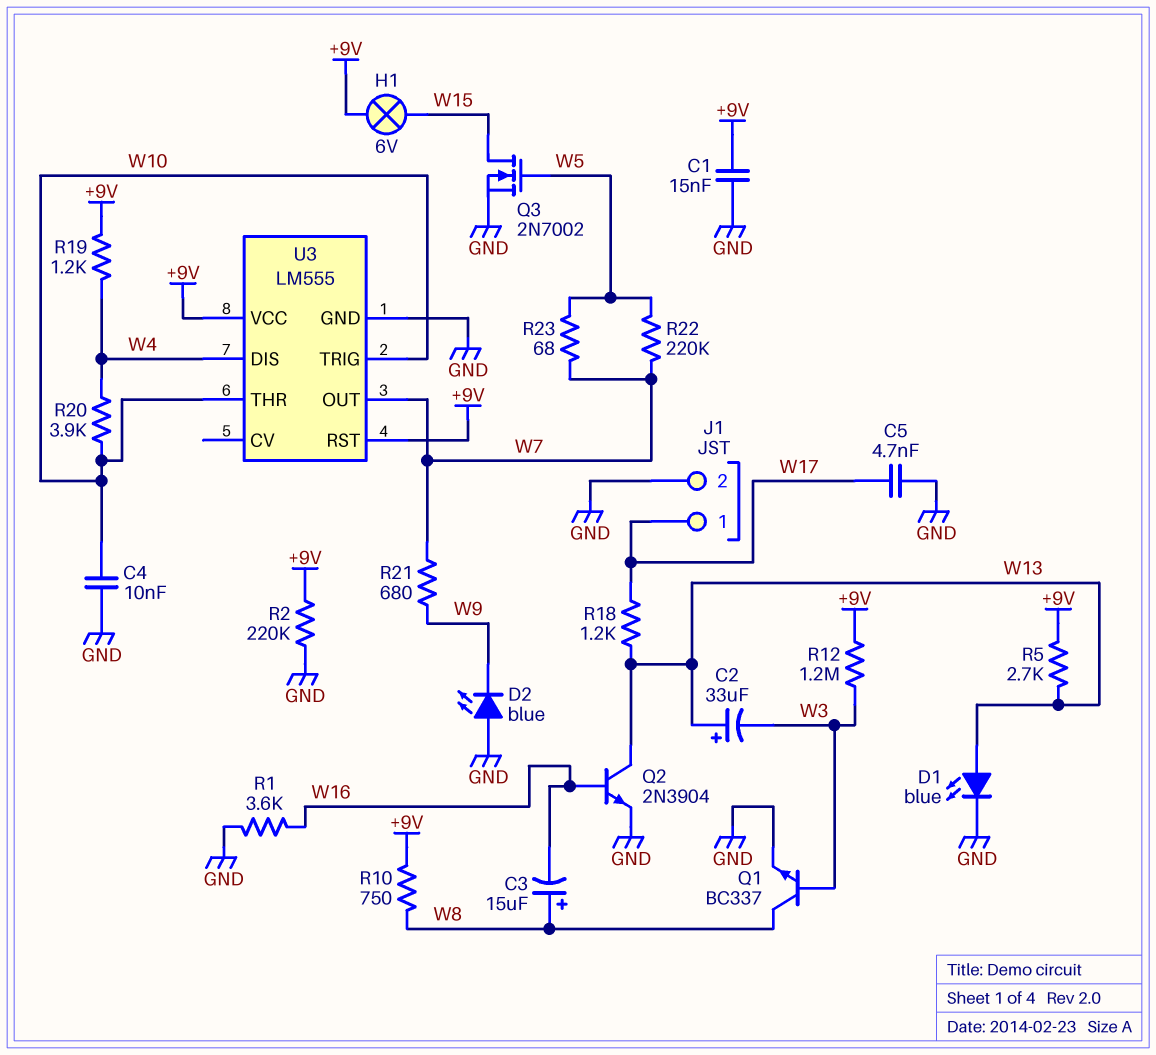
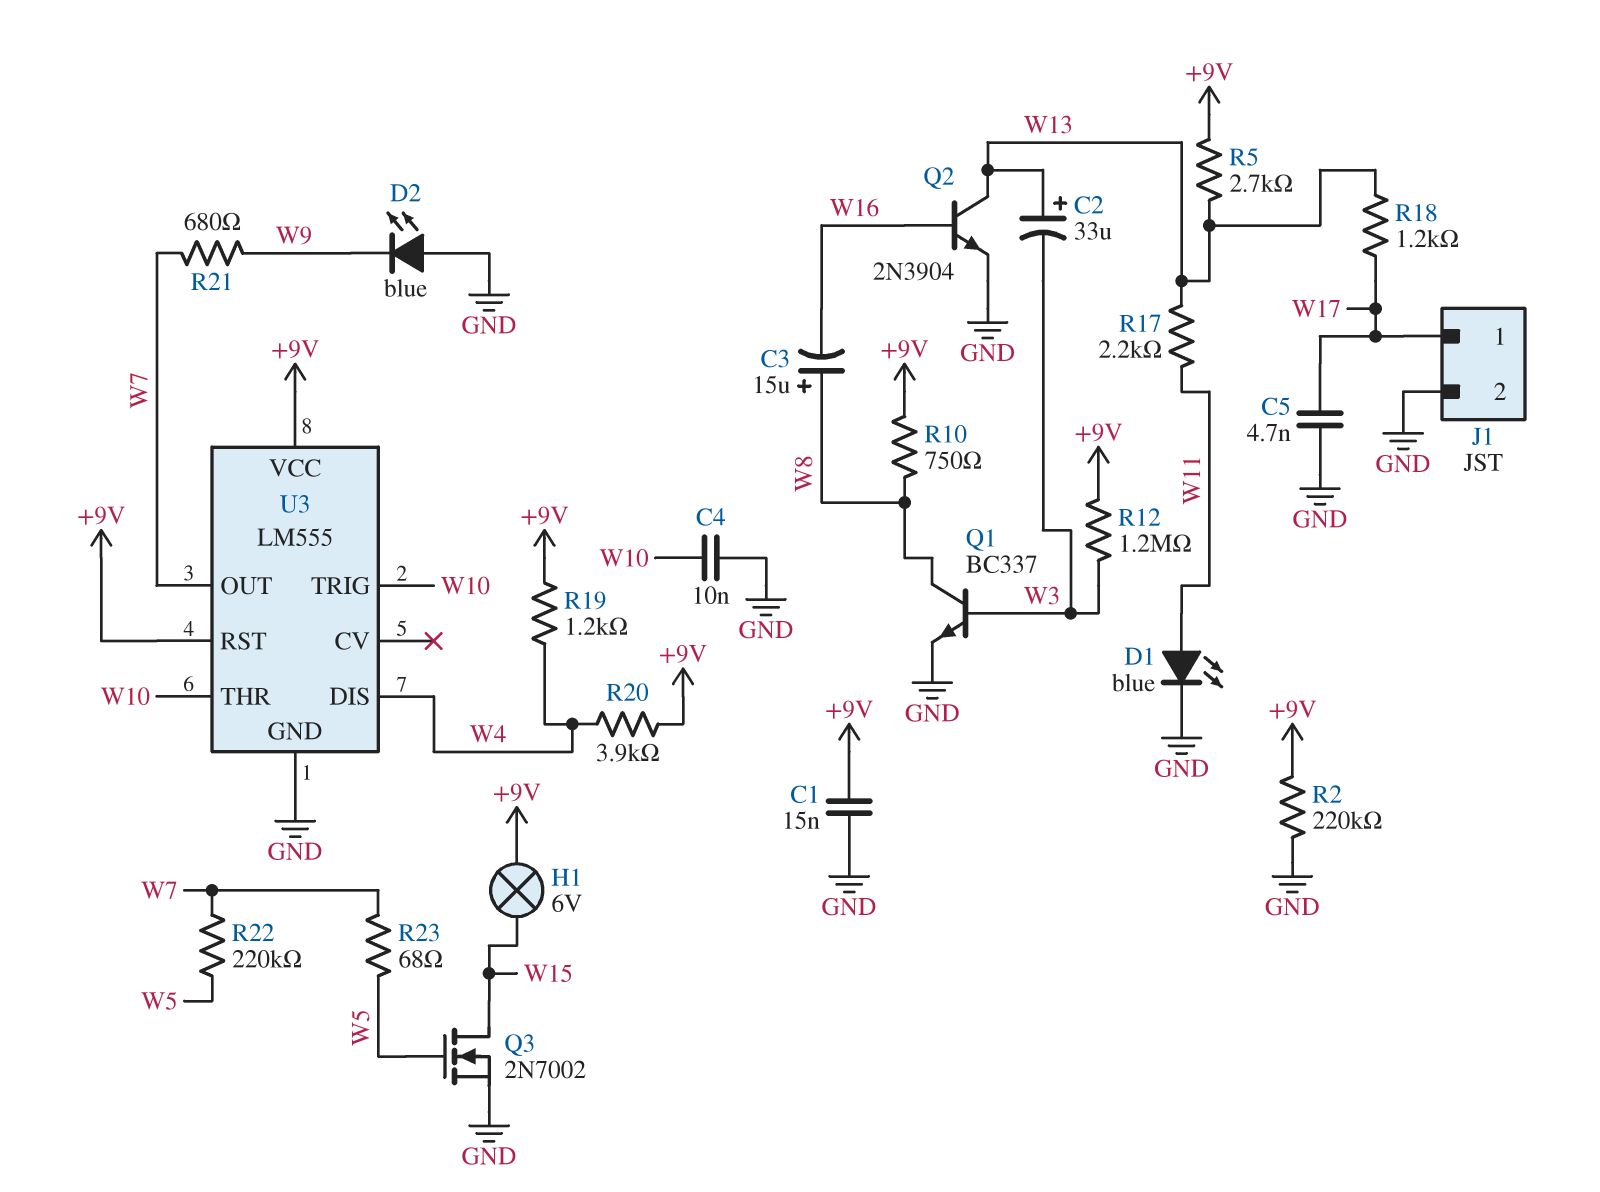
D1: LED blue (A W13, K GND) -> LED blue (A W11, K GND)
R1: 3.6k (GND, W16) -> none
R17: none -> 2.2k (W11, W13)
R20: 3.9k (W4, W10) -> 3.9k (+9V, W4)

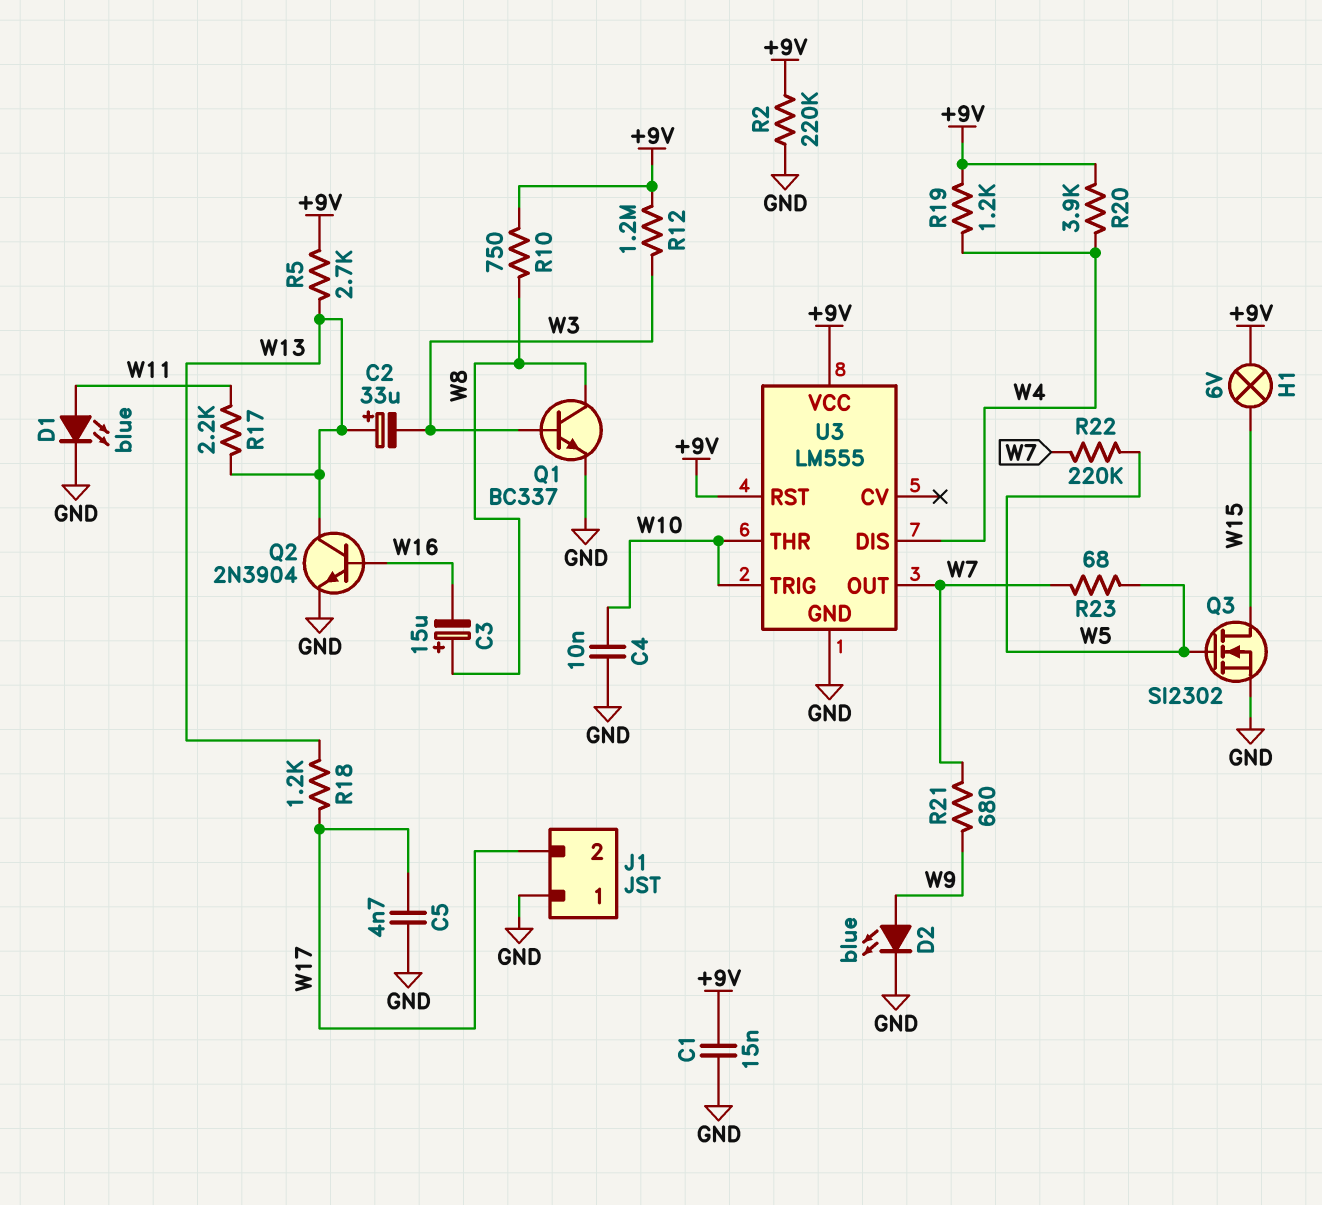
D2: LED blue (A GND, K W9) -> LED blue (A W9, K GND)
J1 pin 1: W17 -> GND
J1 pin 2: GND -> W17
Q3: NMOS 2N7002 (G W5, D W15, S GND) -> NMOS SI2302 (G W5, D W15, S GND)

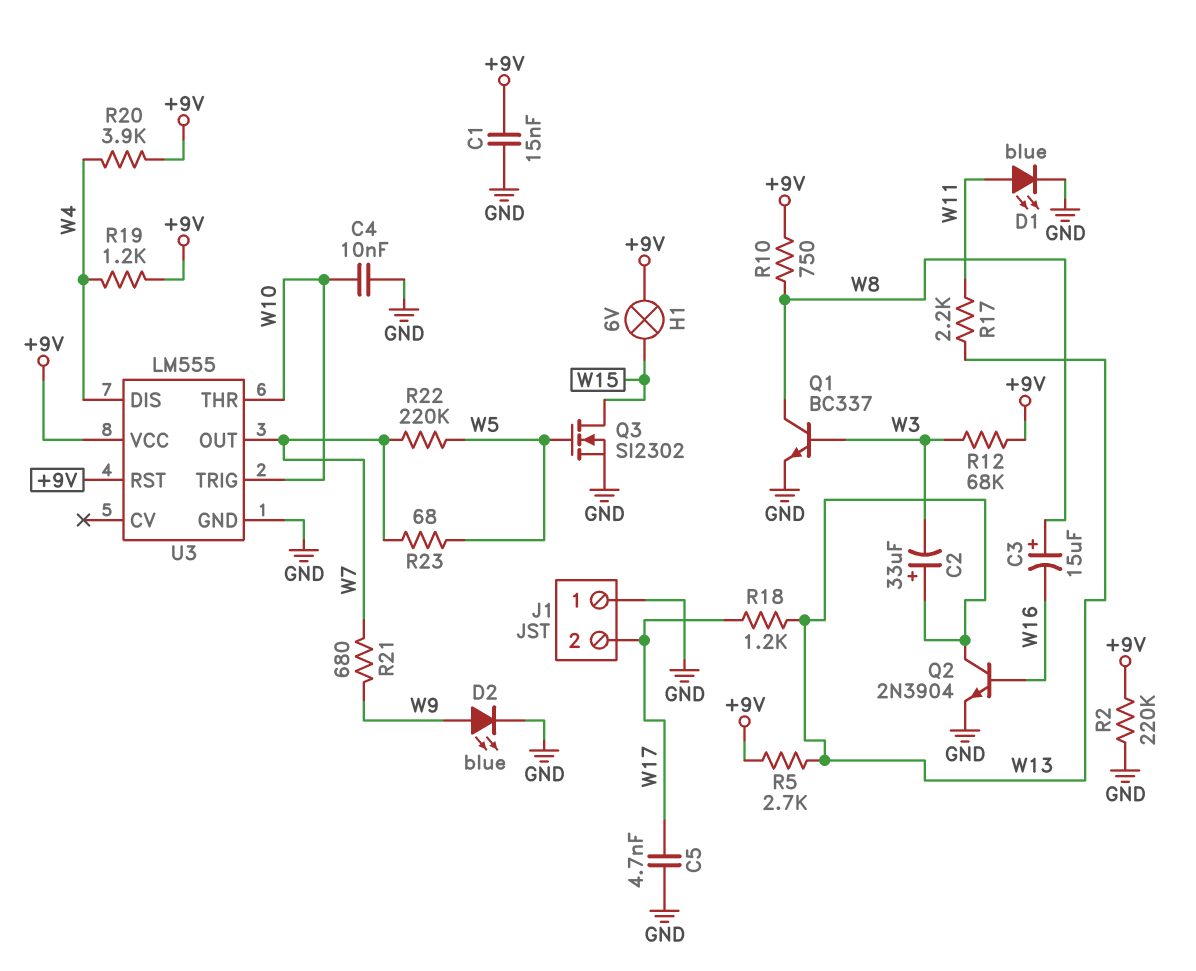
R12: 1.2M (+9V, W3) -> 68k (+9V, W3)

